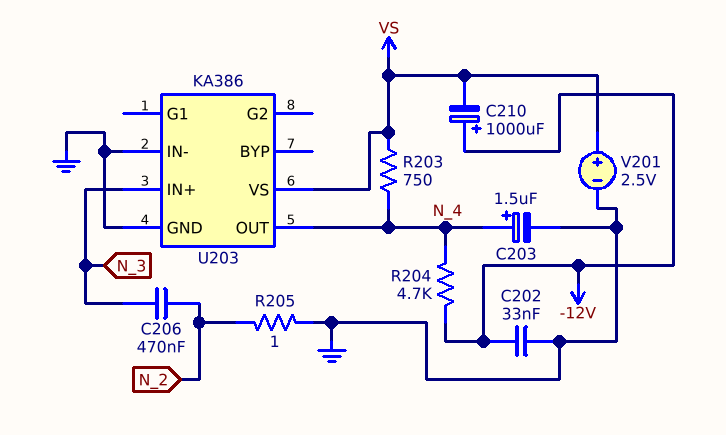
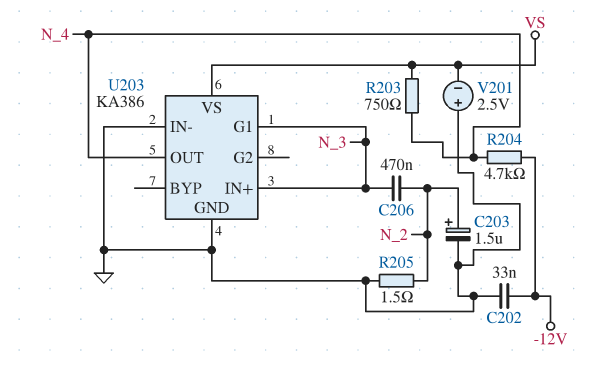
C203: 1.5uF (plus N_4, minus GND) -> 1.5uF (plus N_2, minus GND)
C210: 1000uF (plus -12V, minus VS) -> none
R205: 1 (GND, N_2) -> 1.5 (GND, N_2)
U203 pin G1: none -> N_3
V201: 2.5V (plus VS, minus GND) -> 2.5V (plus GND, minus VS)

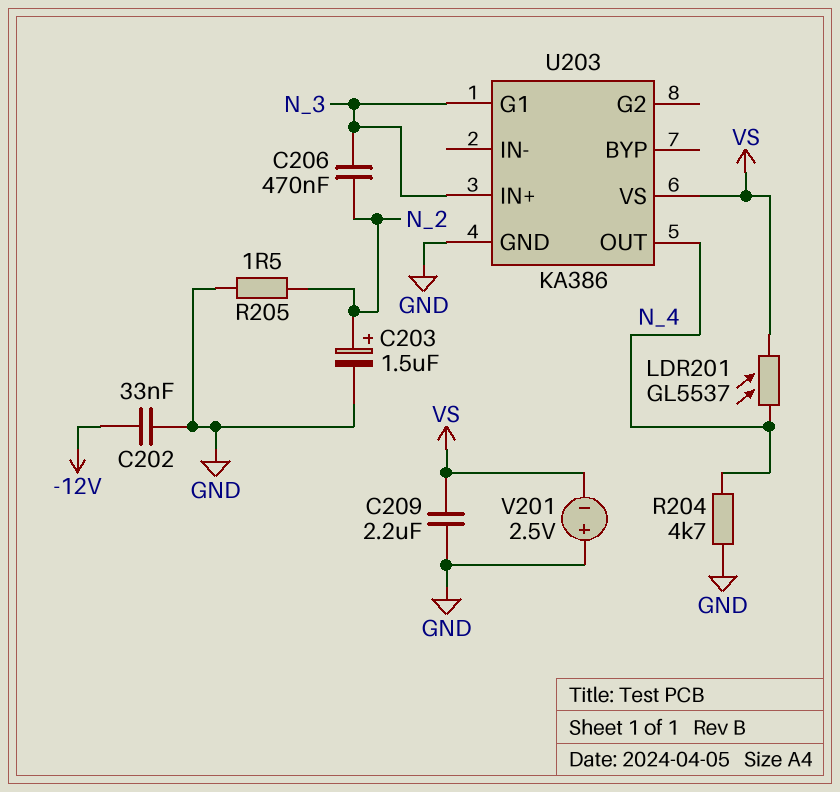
C209: none -> 2.2uF (GND, VS)
LDR201: none -> GL5537 (N_4, VS)
R203: 750 (N_4, VS) -> none
R204: 4.7k (-12V, N_4) -> 4.7k (GND, N_4)
U203 pin IN-: GND -> none

